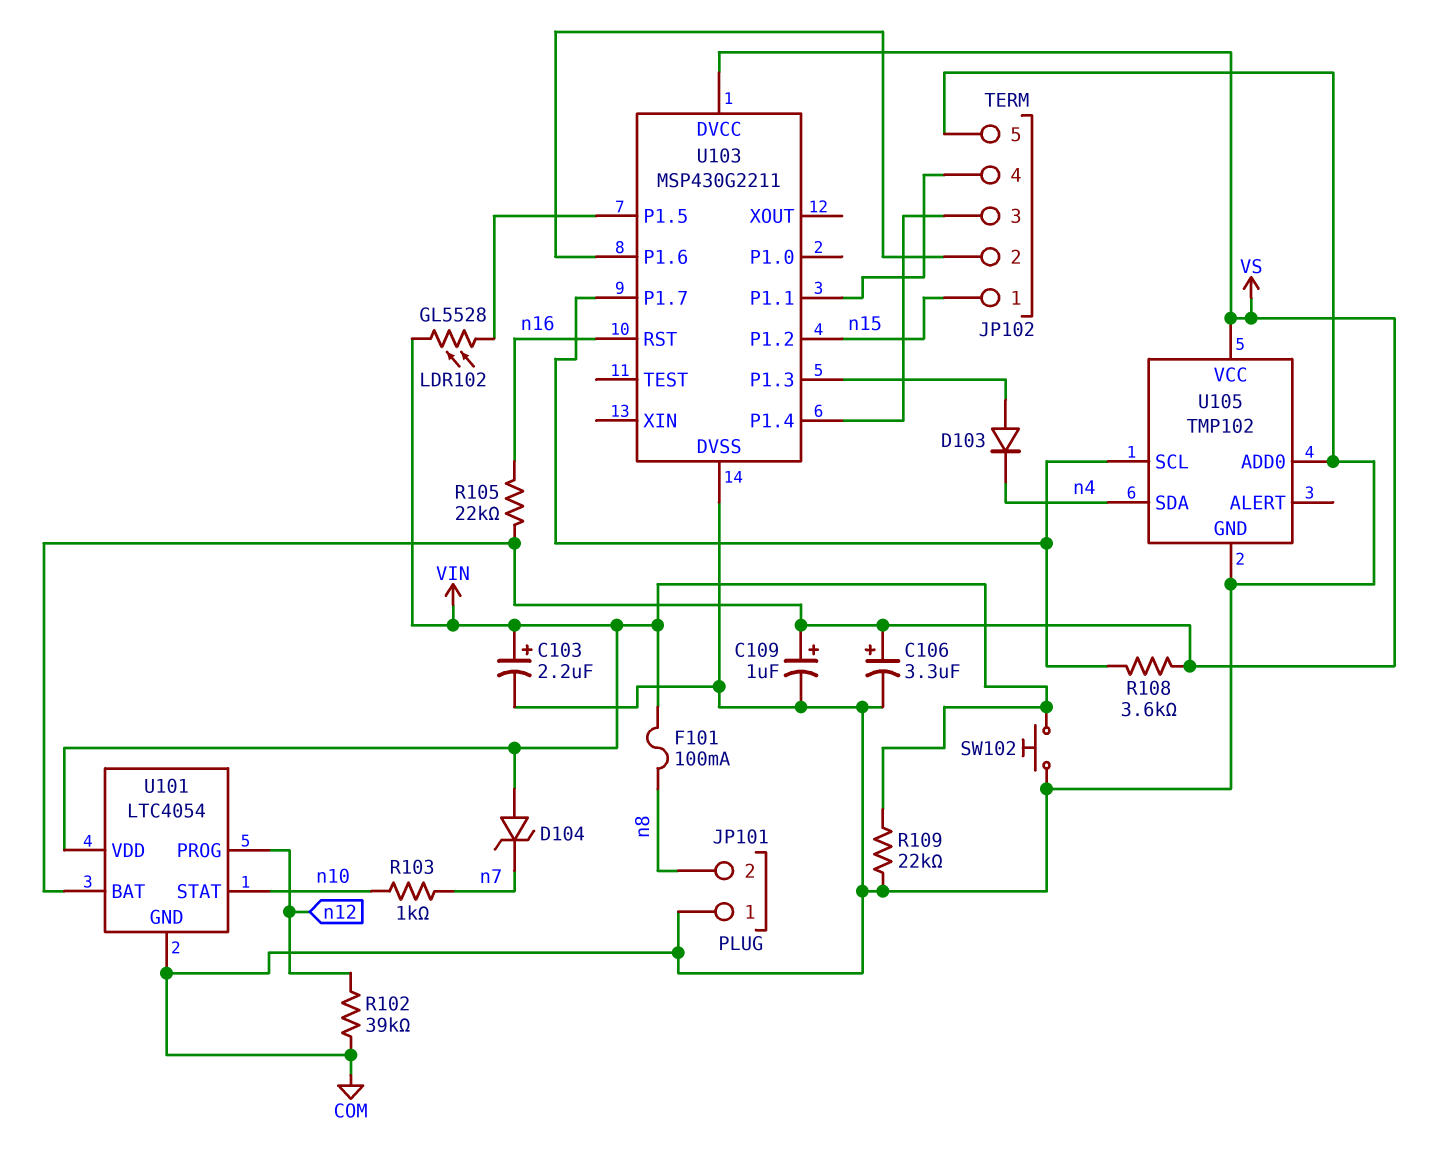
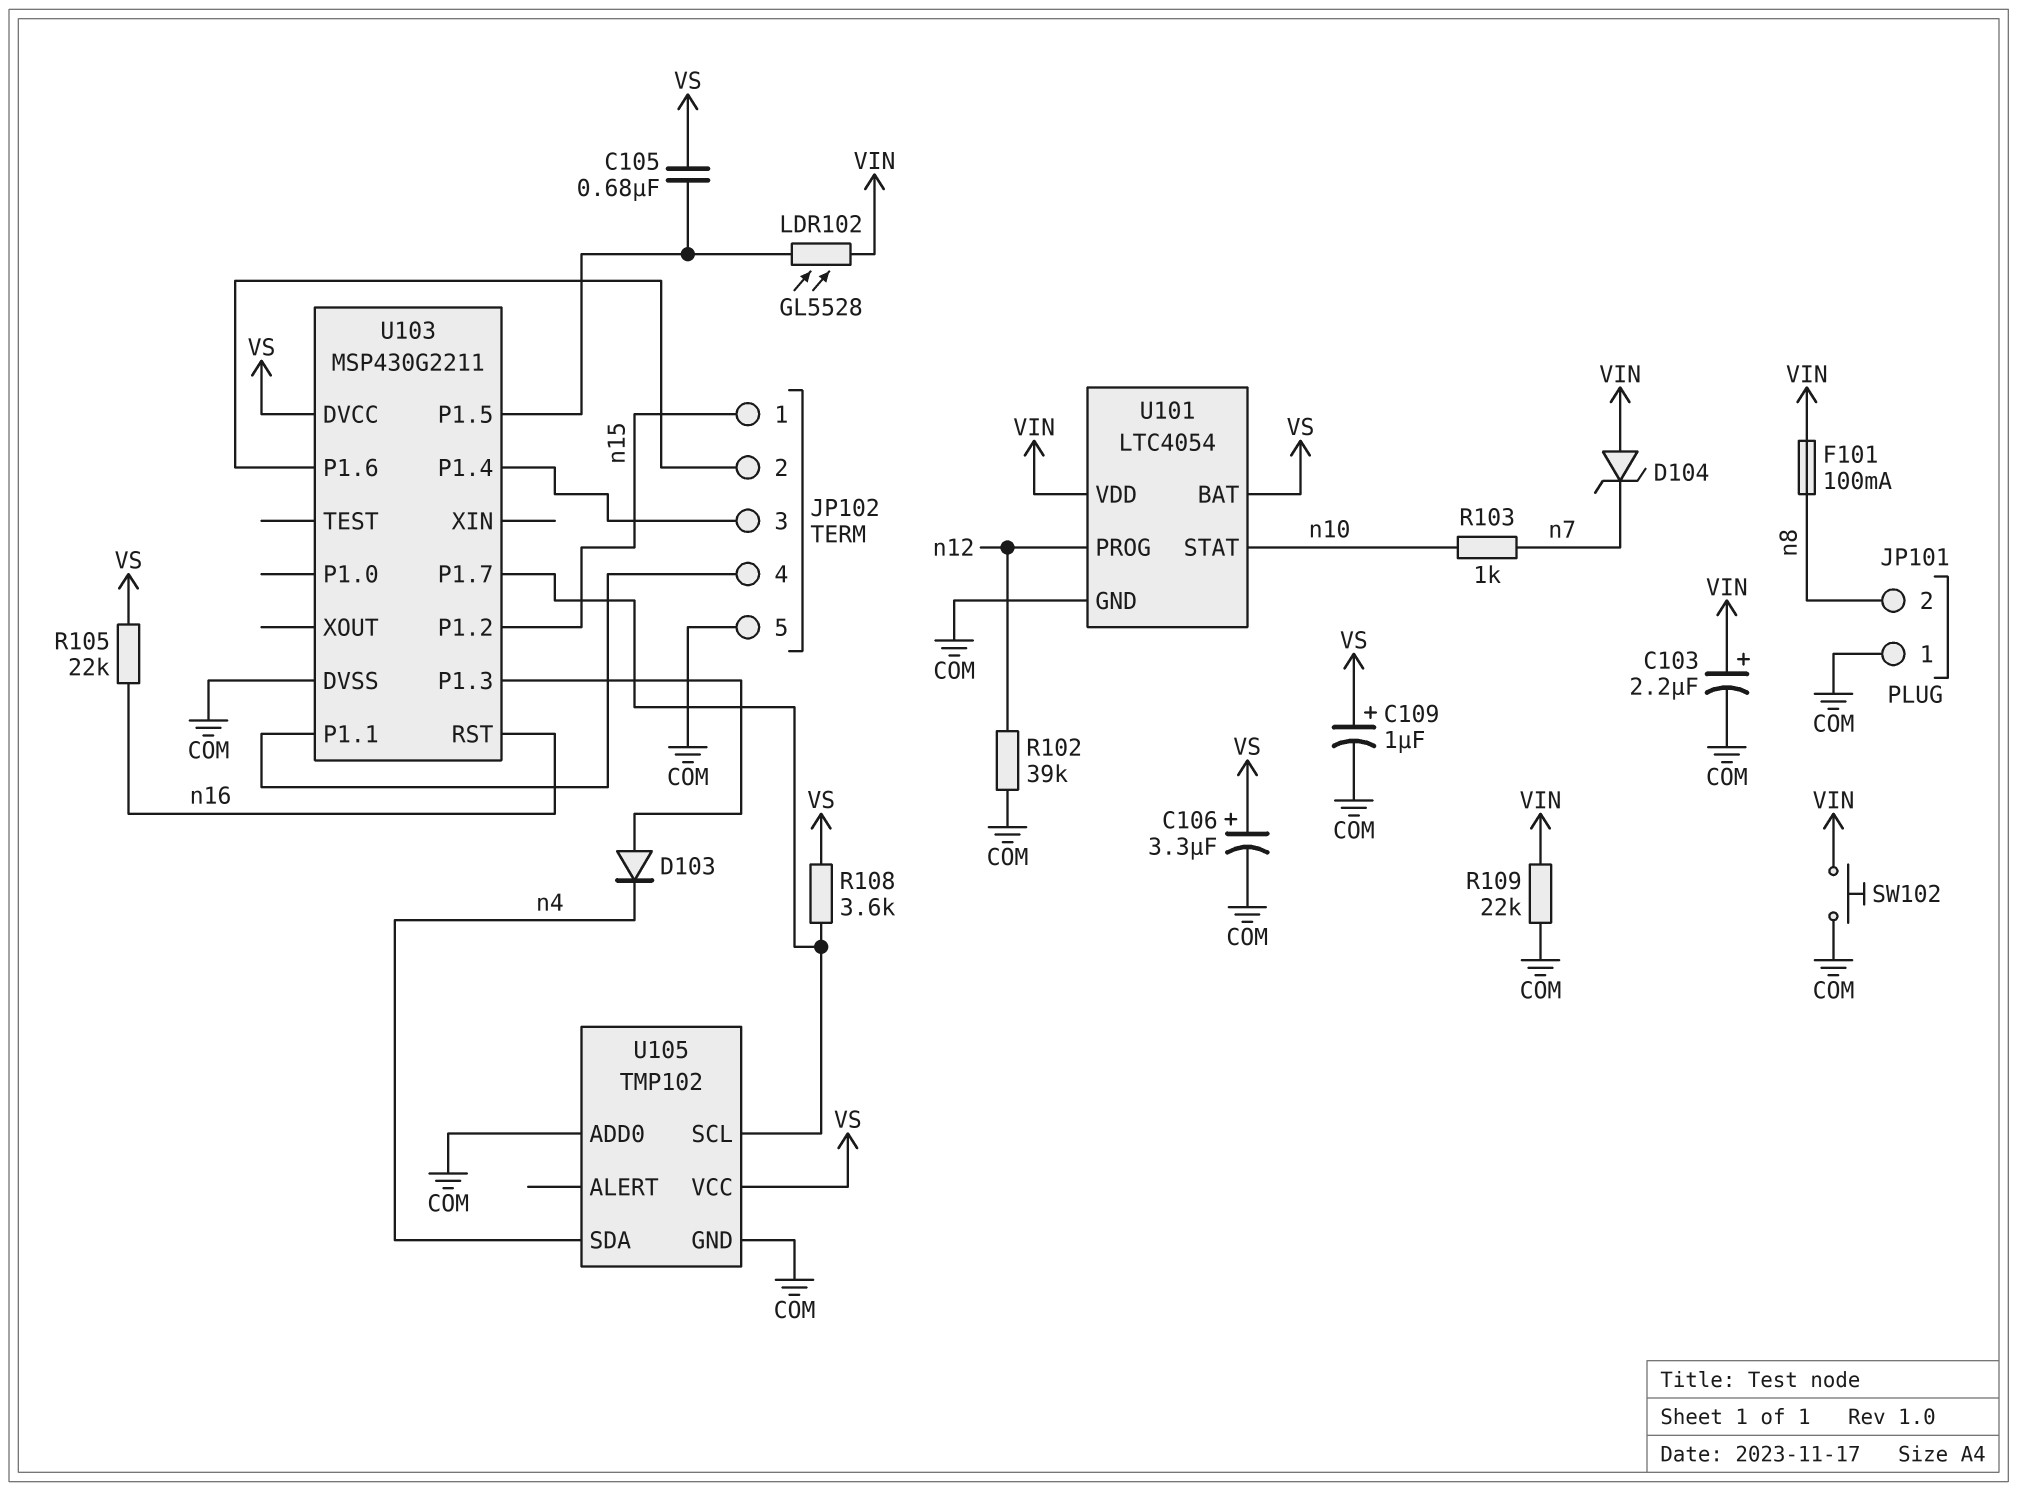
C105: none -> 680nF (U103/P1.5, VS)

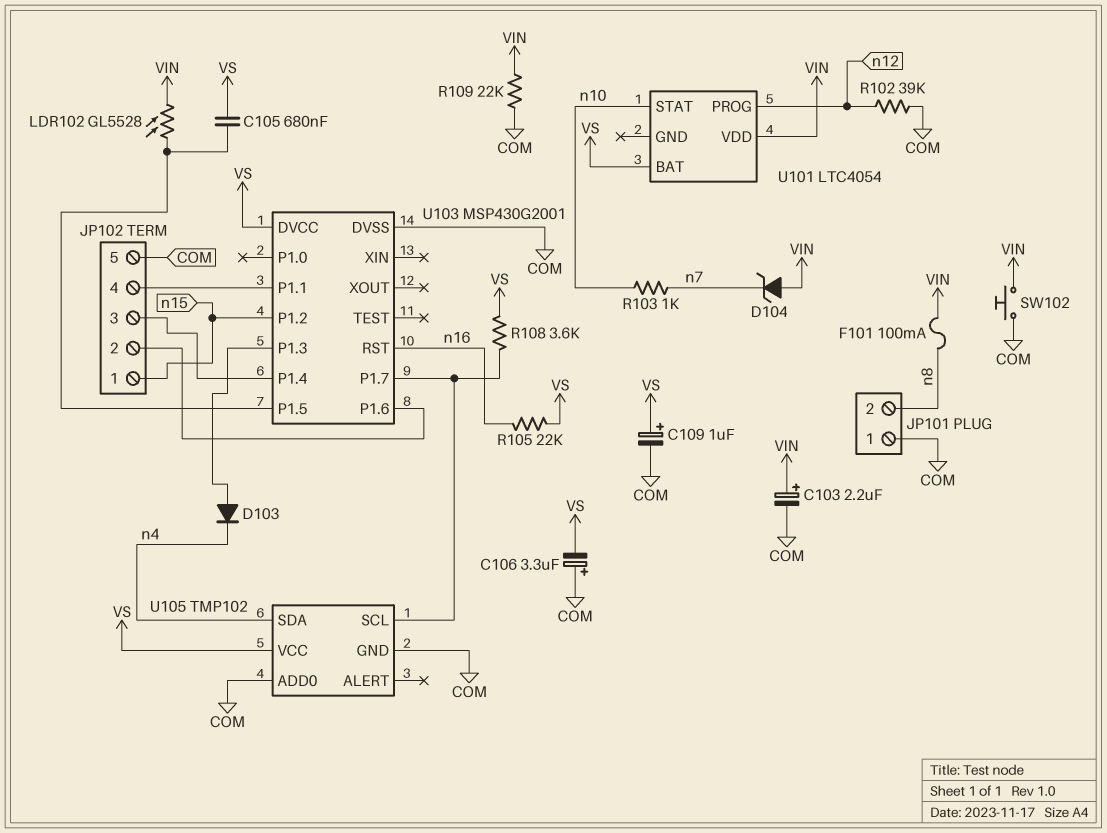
C106: 3.3uF (plus VS, minus COM) -> 3.3uF (plus COM, minus VS)
U101 pin GND: COM -> none
U103: MSP430G2211 -> MSP430G2001

